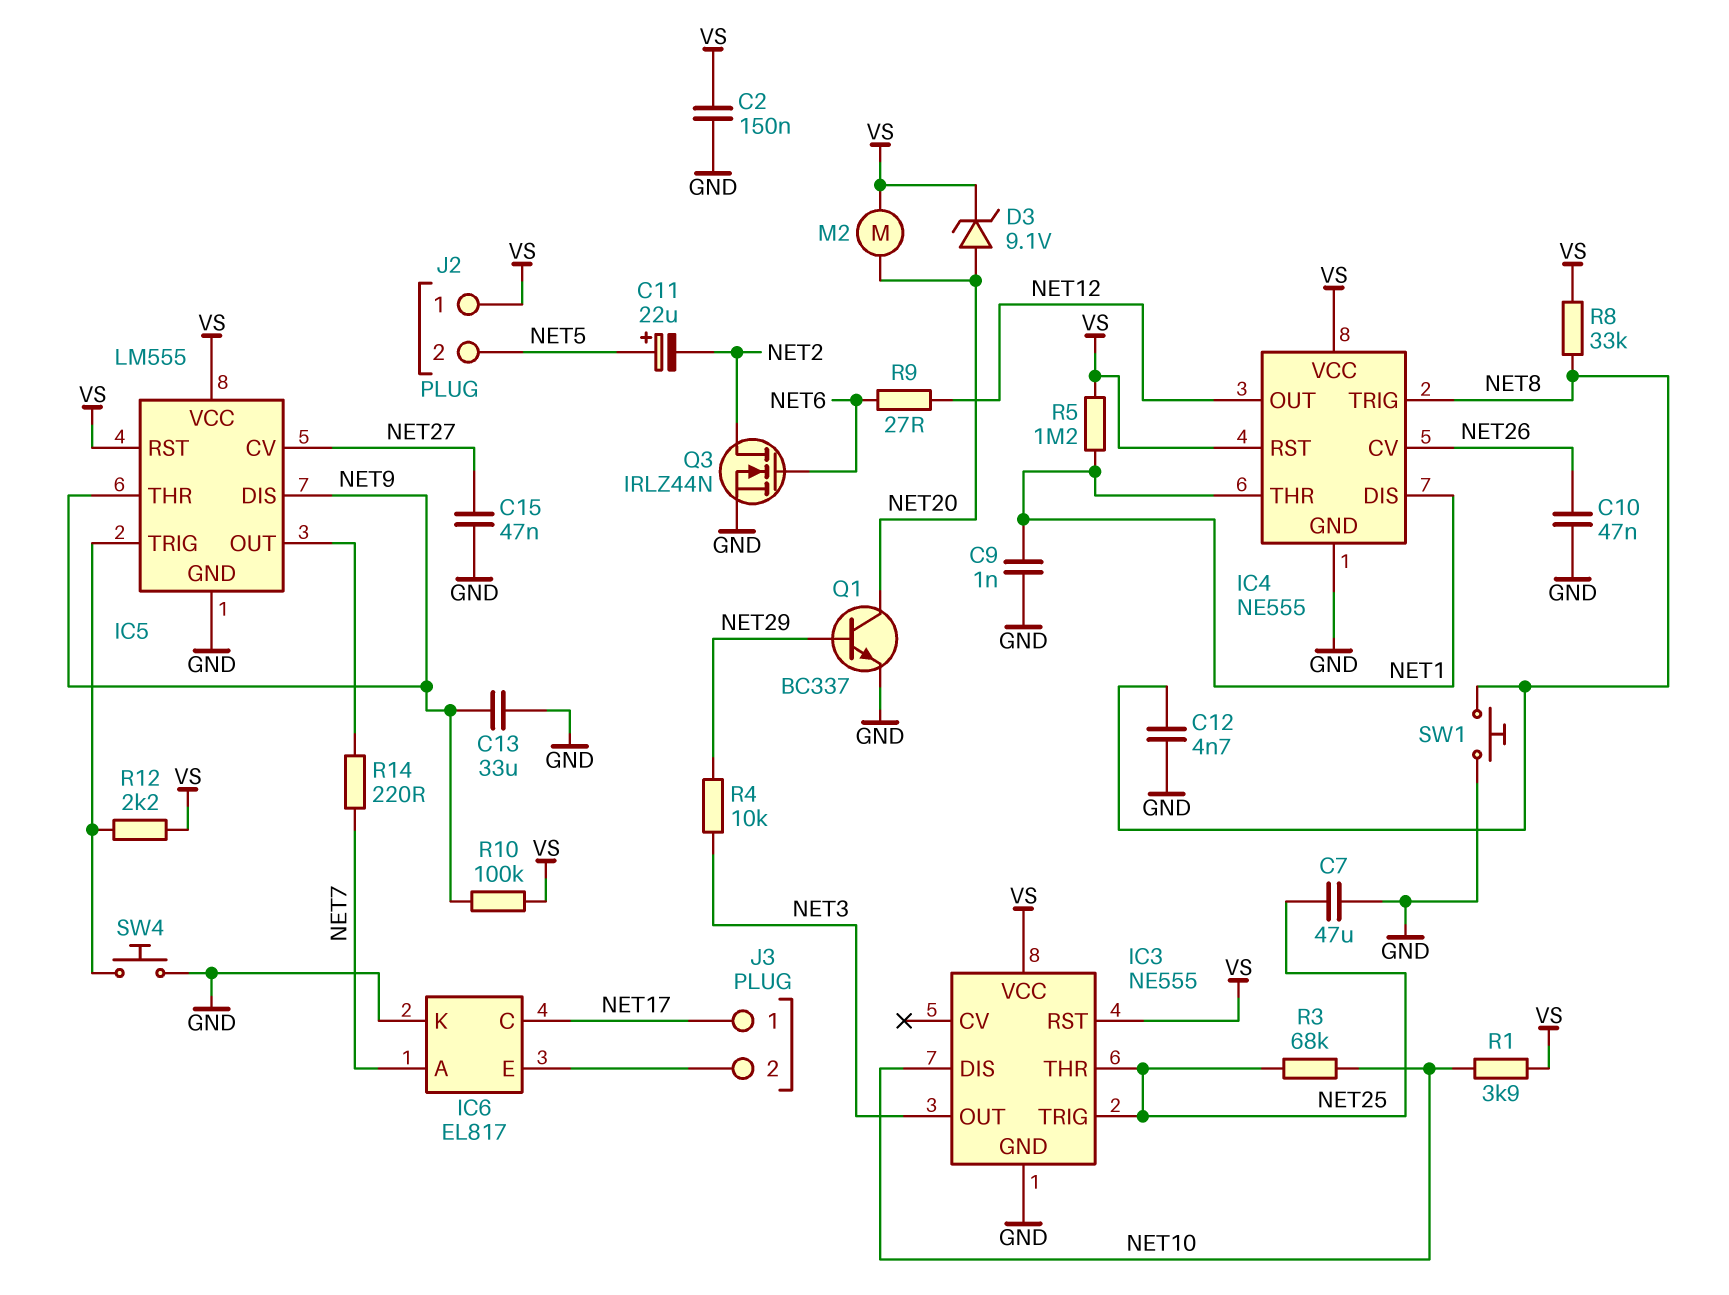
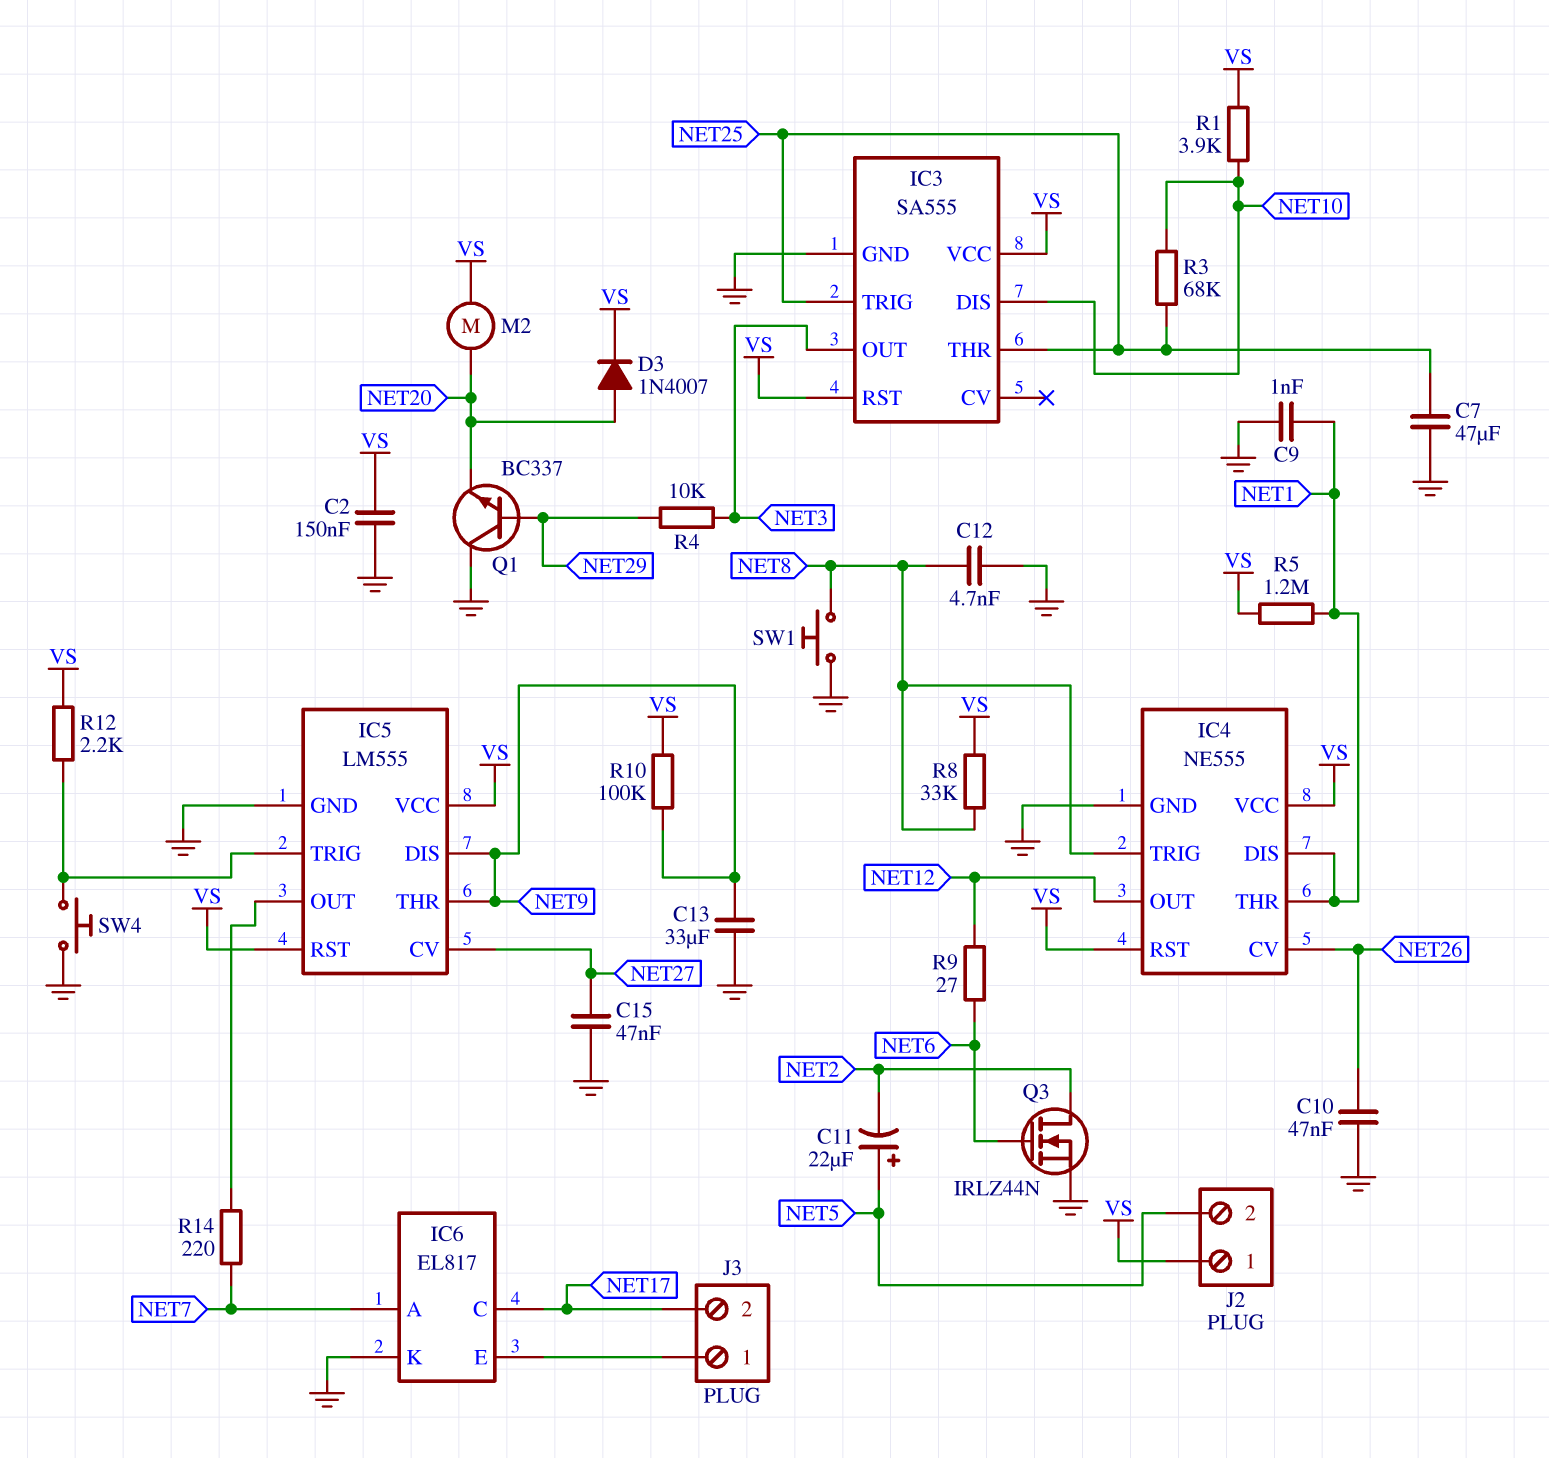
D3: zener 9.1V (A NET20, K VS) -> diode 1N4007 (A NET20, K VS)
IC3: NE555 -> SA555
J3 pin 1: NET17 -> IC6/E
J3 pin 2: IC6/E -> NET17
Q1: NPN BC337 (B NET29, C NET20, E GND) -> NPN BC337 (B NET29, C GND, E NET20)

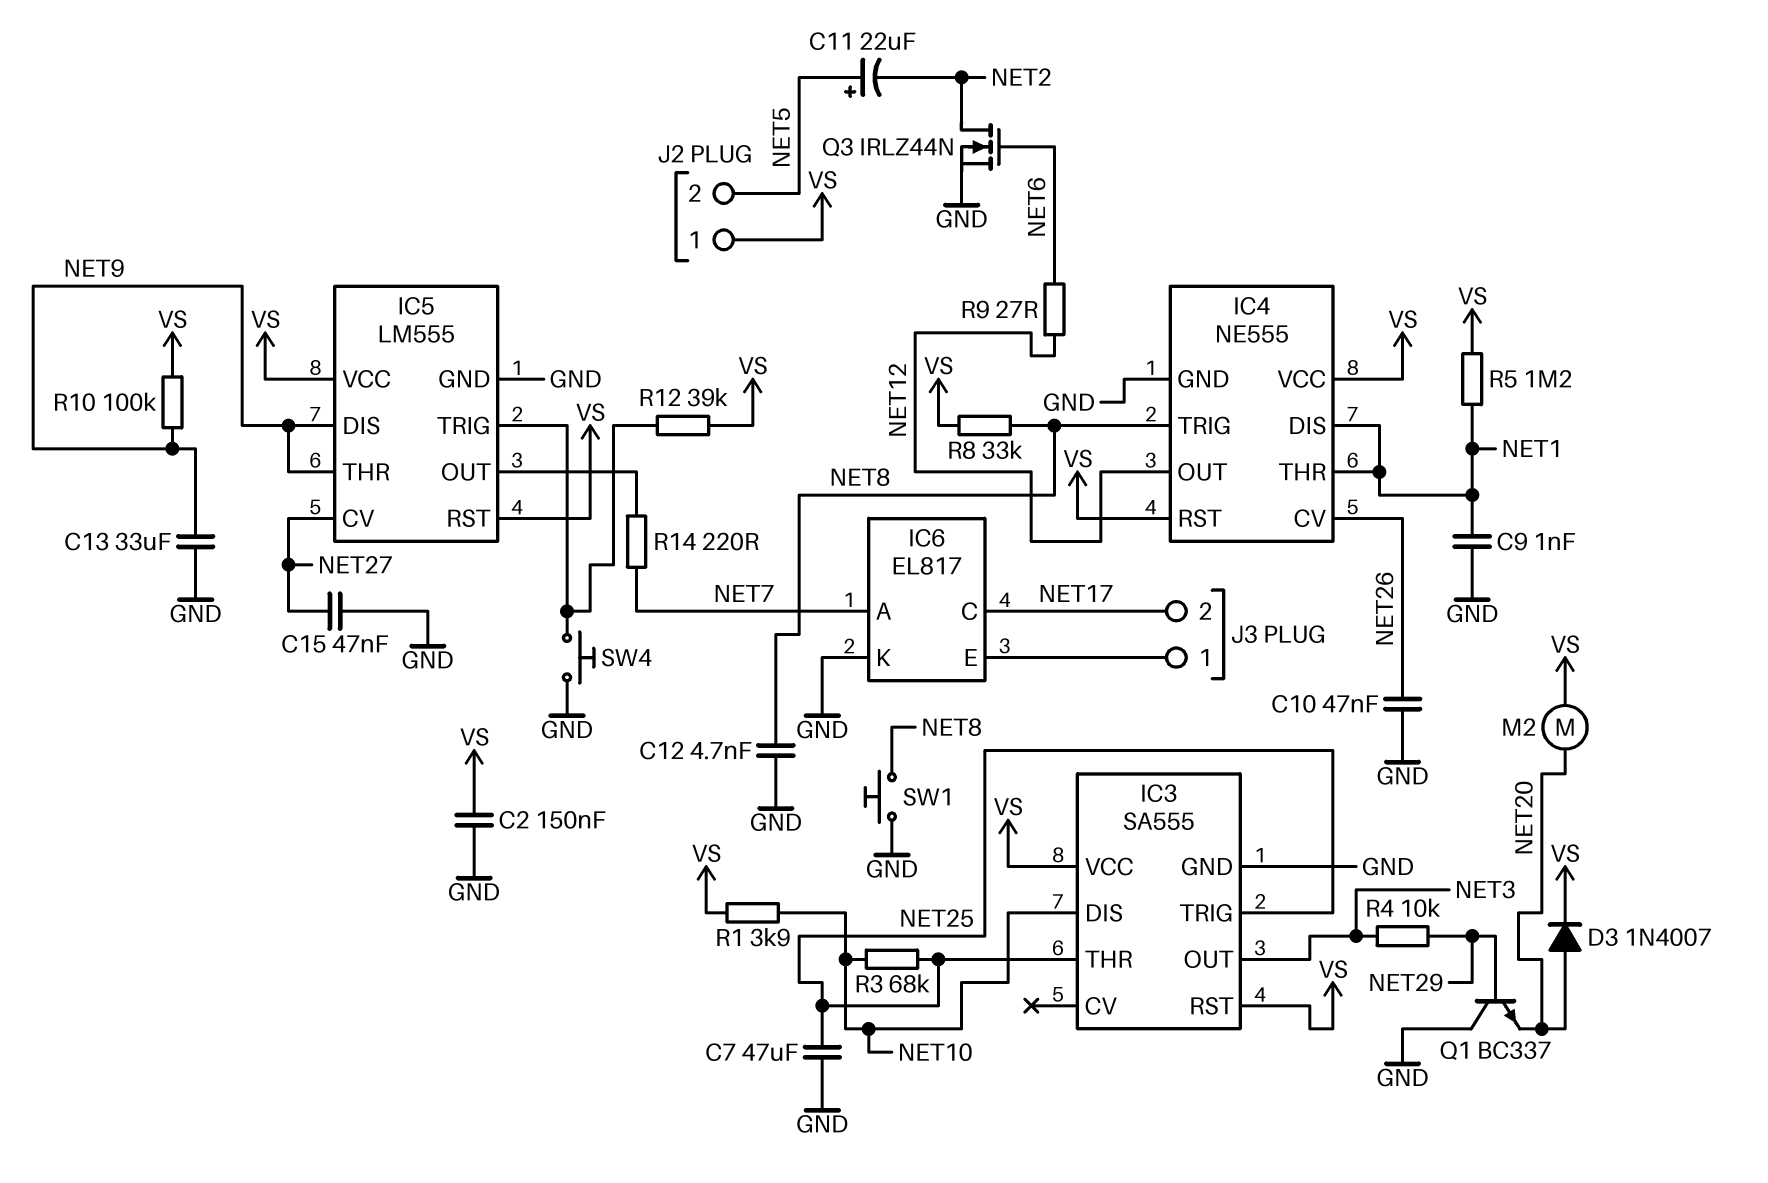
R12: 2.2k (IC5/TRIG, VS) -> 39k (IC5/TRIG, VS)

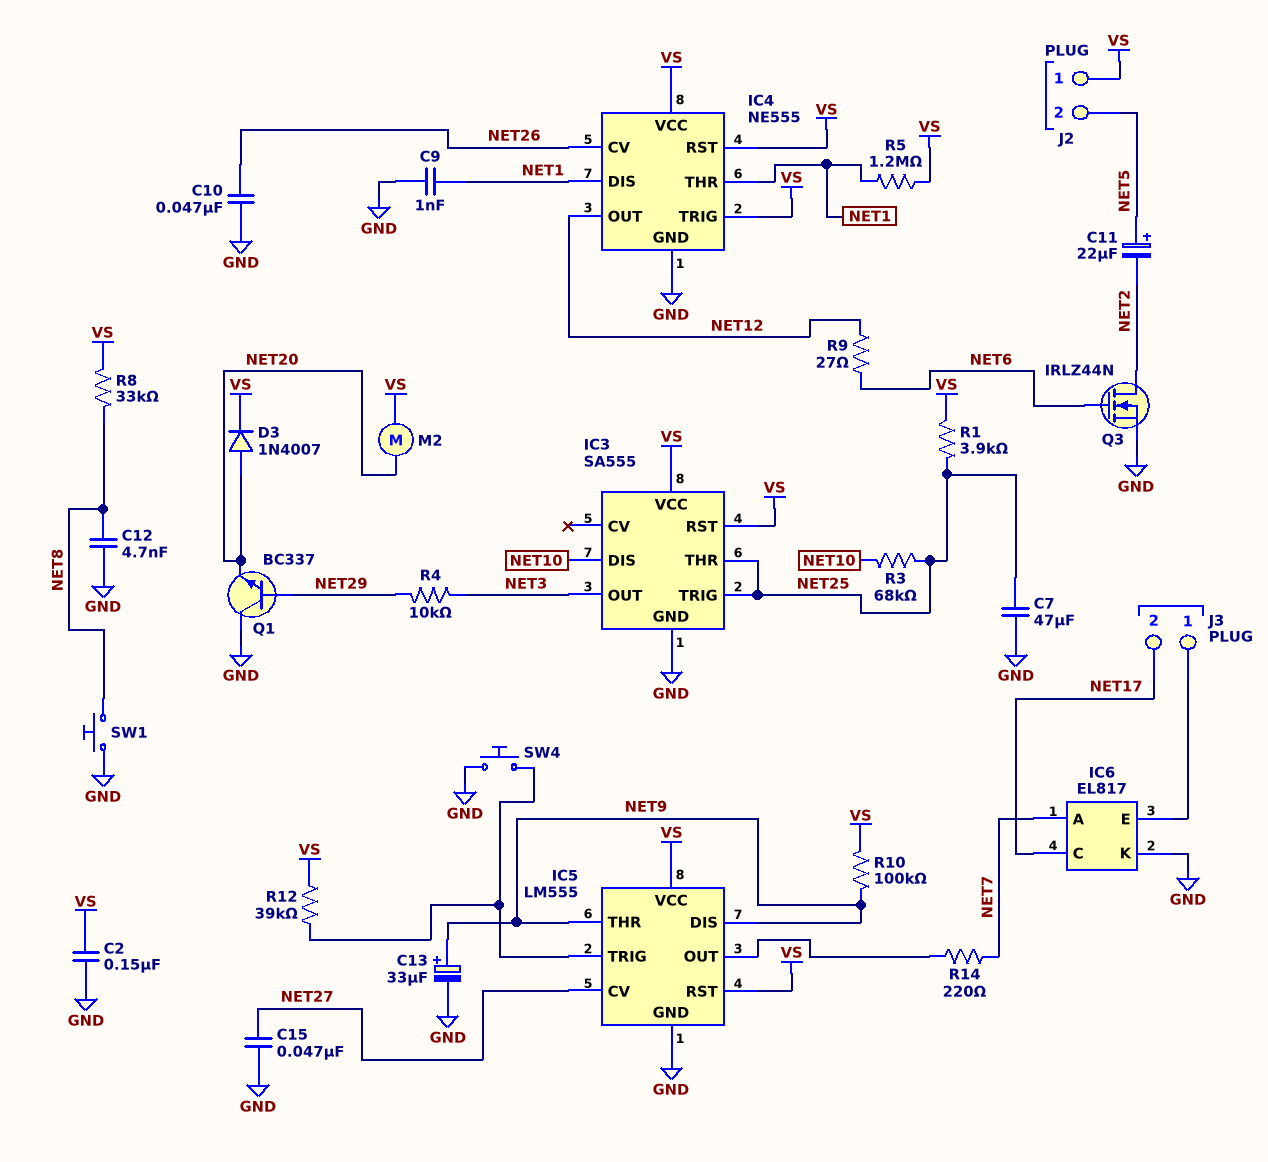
C13: 33uF (GND, NET9) -> 33uF (plus NET9, minus GND)
IC4 pin TRIG: NET8 -> VS
R1: 3.9k (NET10, VS) -> 3.9k (NET25, VS)

